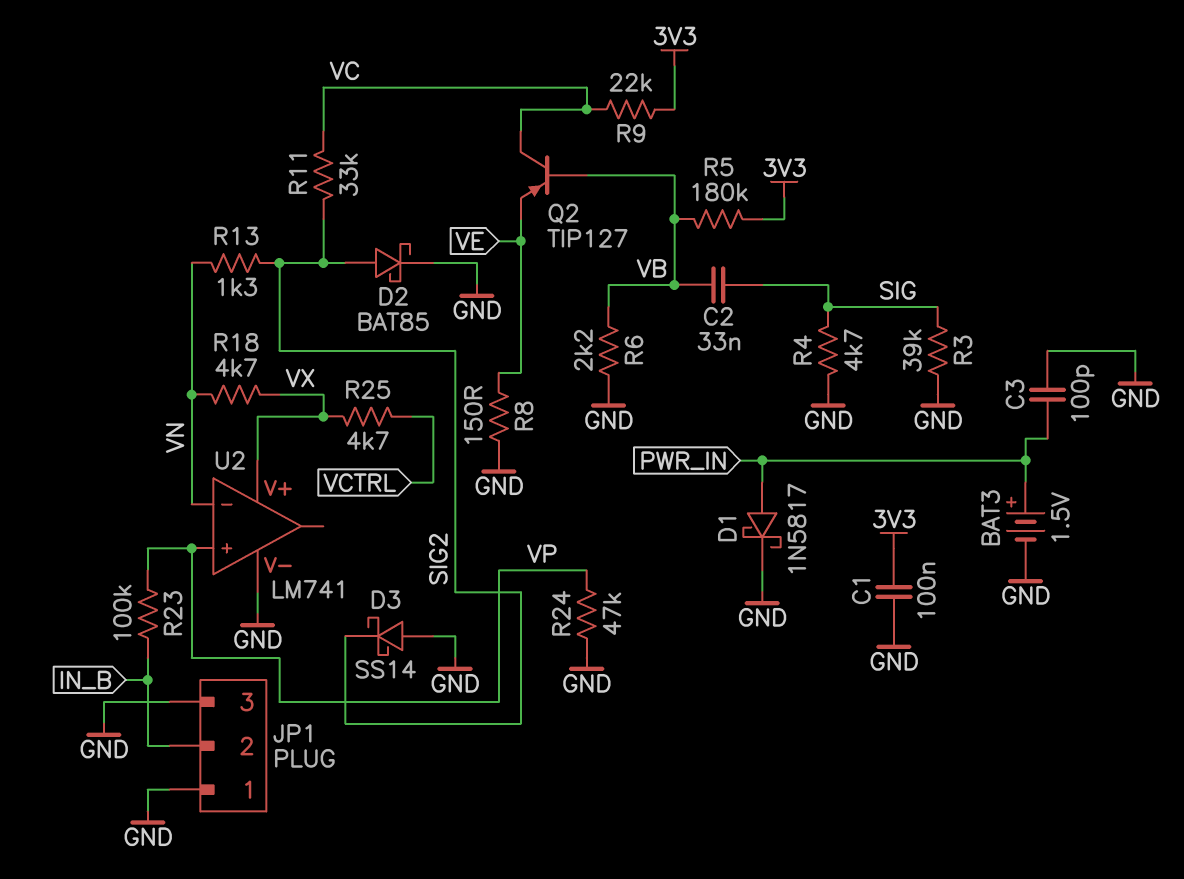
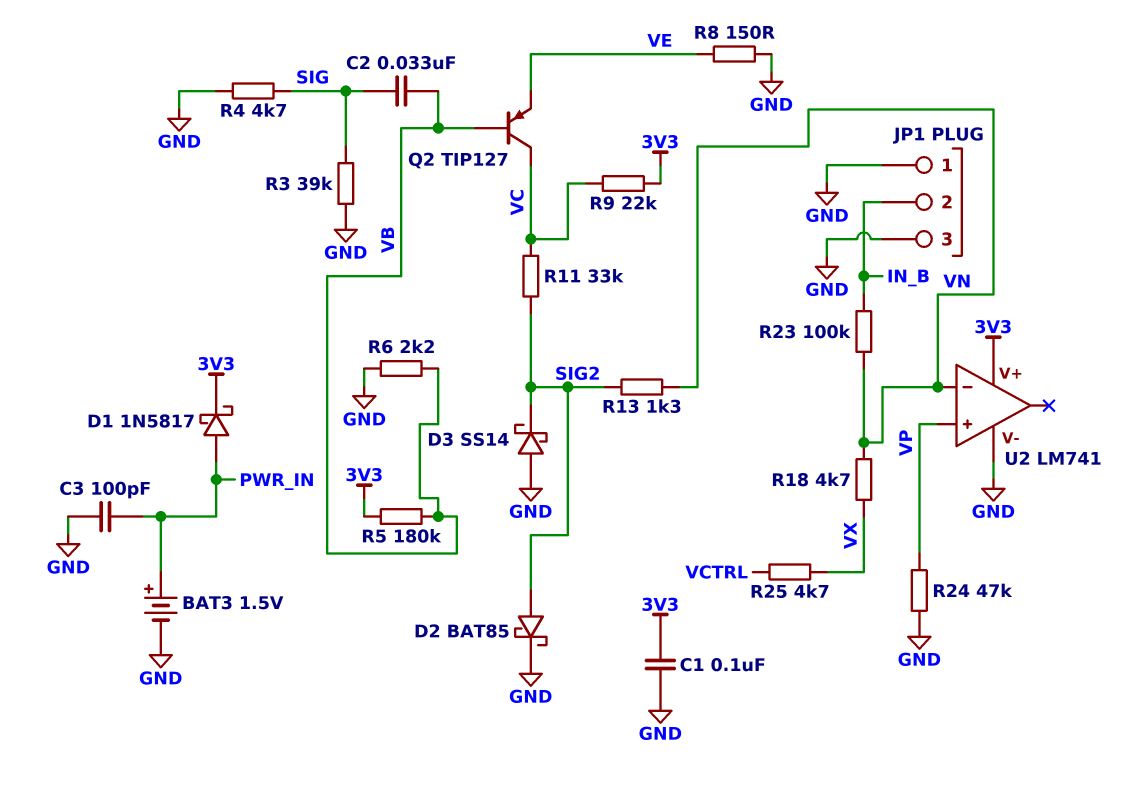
D1: schottky 1N5817 (A PWR_IN, K GND) -> schottky 1N5817 (A PWR_IN, K 3V3)
R23: 100k (IN_B, VP) -> 100k (IN_B, VN)
U2 pin V+: VX -> 3V3

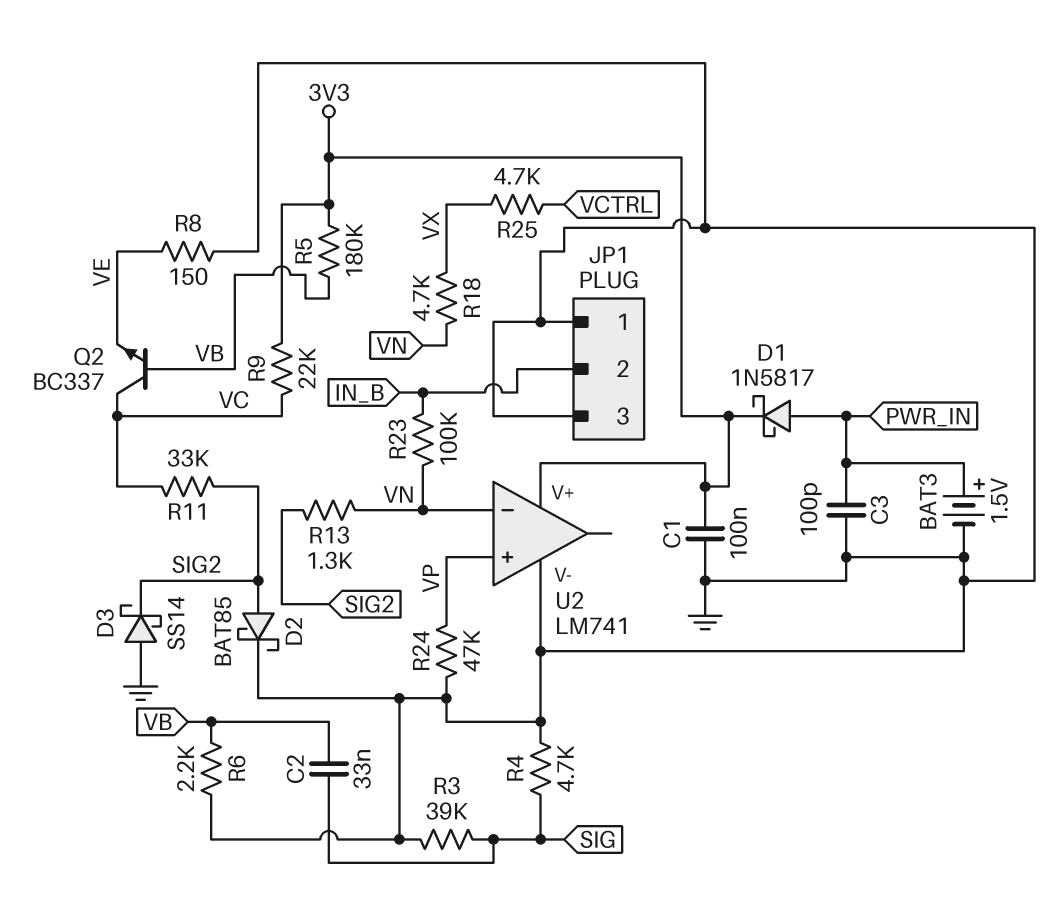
Q2: PNP TIP127 (B VB, C VC, E VE) -> NPN BC337 (B VB, C VC, E VE)

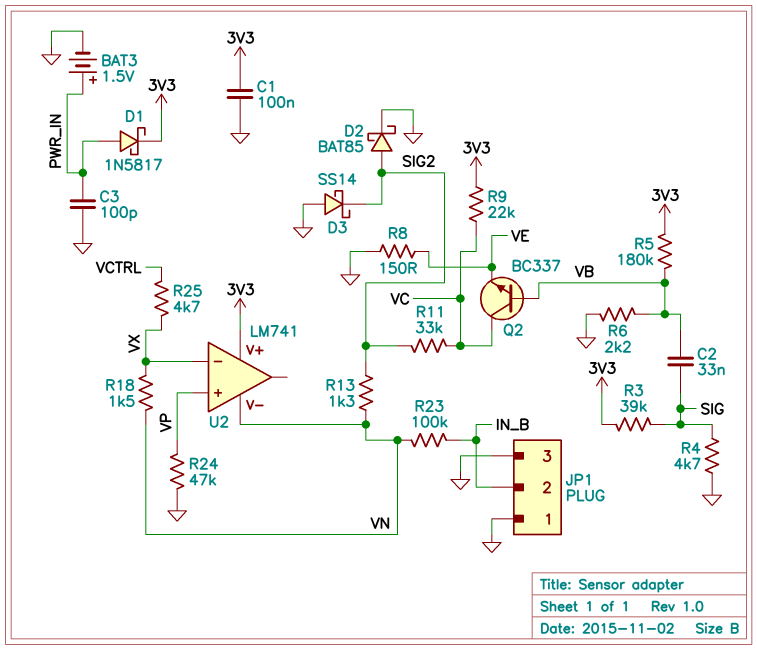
R3: 39k (GND, SIG) -> 39k (3V3, SIG)
R18: 4.7k (VN, VX) -> 1.5k (VN, VX)
U2 pin V-: GND -> VN
U2 pin in-: VN -> VX

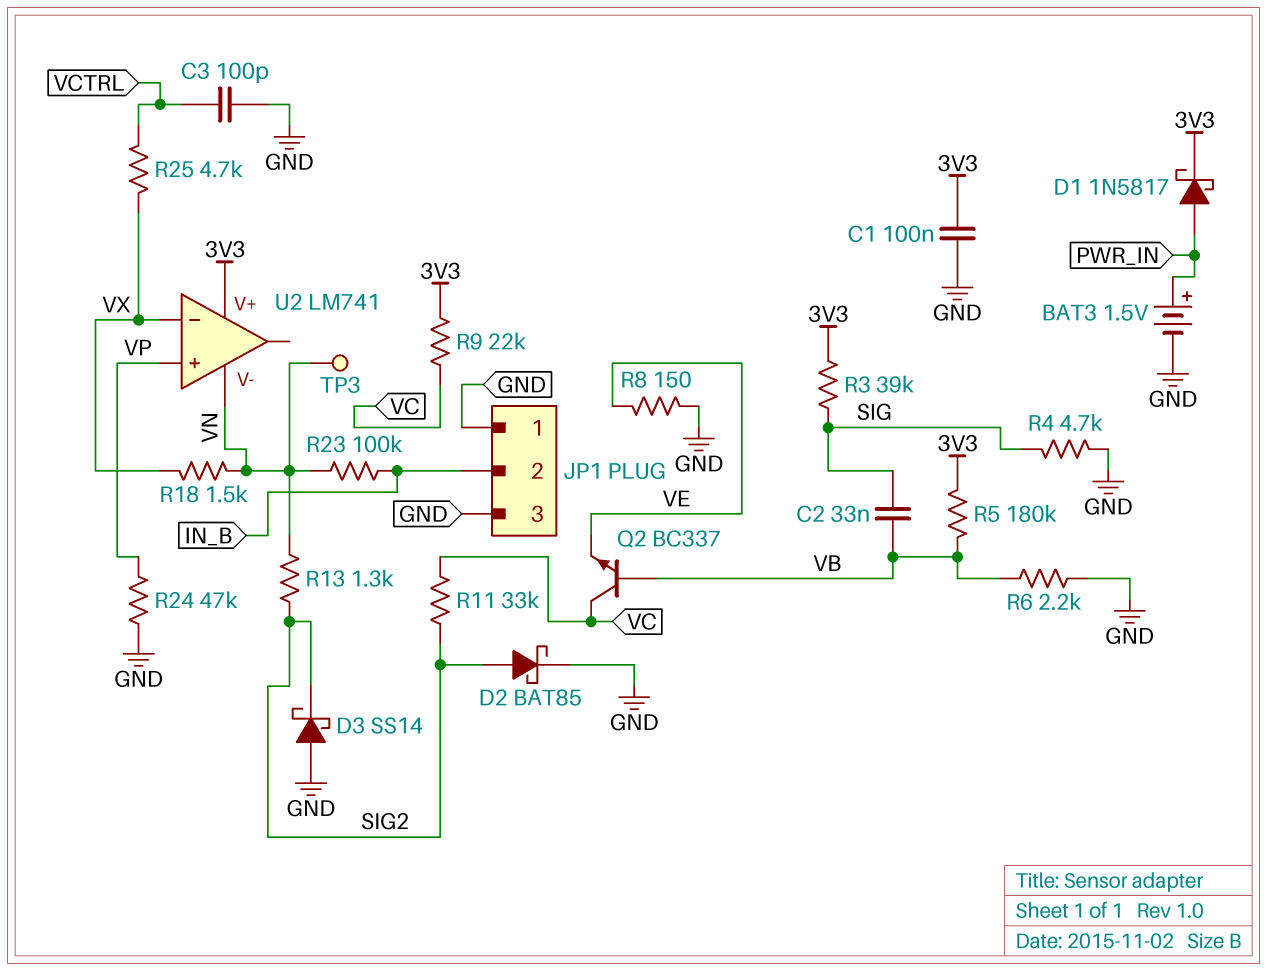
C3: 100pF (GND, PWR_IN) -> 100pF (GND, VCTRL)
TP3: none -> test point (VN)

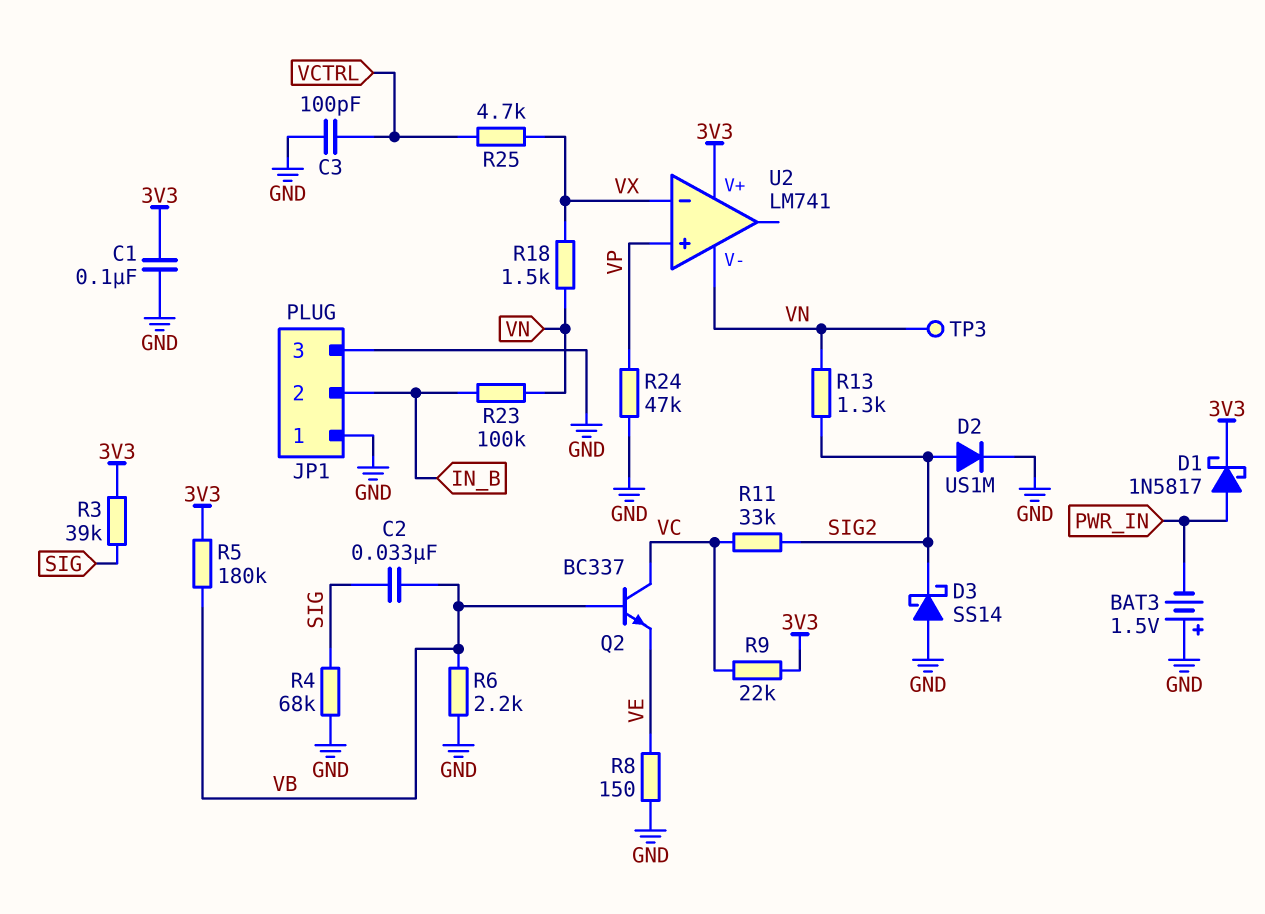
BAT3: 1.5V (plus PWR_IN, minus GND) -> 1.5V (plus GND, minus PWR_IN)
D2: schottky BAT85 (A SIG2, K GND) -> diode US1M (A SIG2, K GND)
R4: 4.7k (GND, SIG) -> 68k (GND, SIG)

